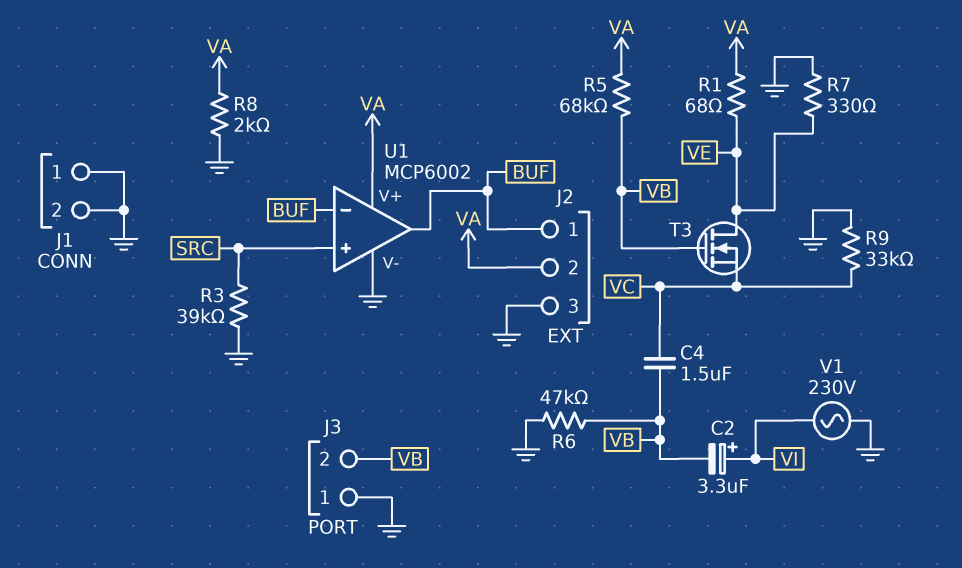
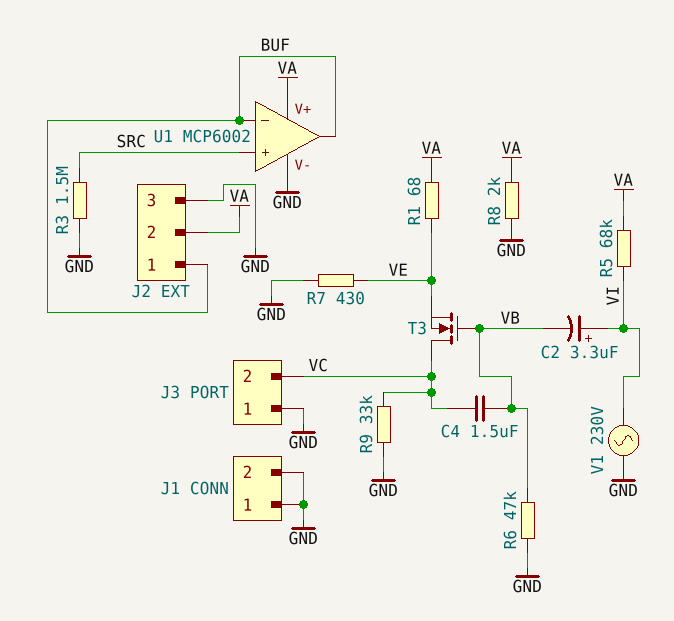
J3 pin 2: VB -> VC
R3: 39k (GND, SRC) -> 1.5M (GND, SRC)
R5: 68k (VA, VB) -> 68k (VA, VI)
R7: 330 (GND, VE) -> 430 (GND, VE)
T3: NMOS (G VB, D VE, S VC) -> NMOS (G VB, D VC, S VE)

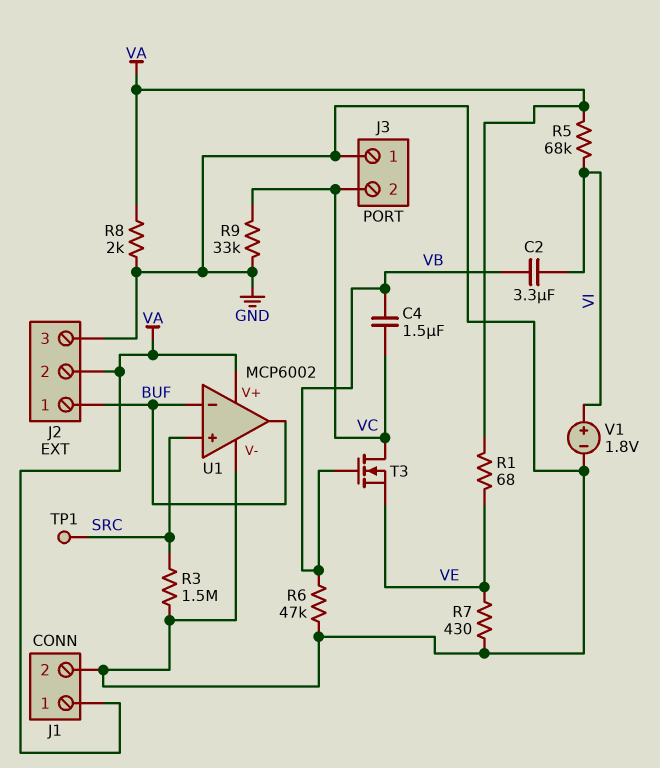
C2: 3.3uF (plus VI, minus VB) -> 3.3uF (VB, VI)
J1 pin 1: GND -> VA
TP1: none -> test point (SRC)
V1: AC 230V (GND, VI) -> 1.8V (plus VI, minus GND)

